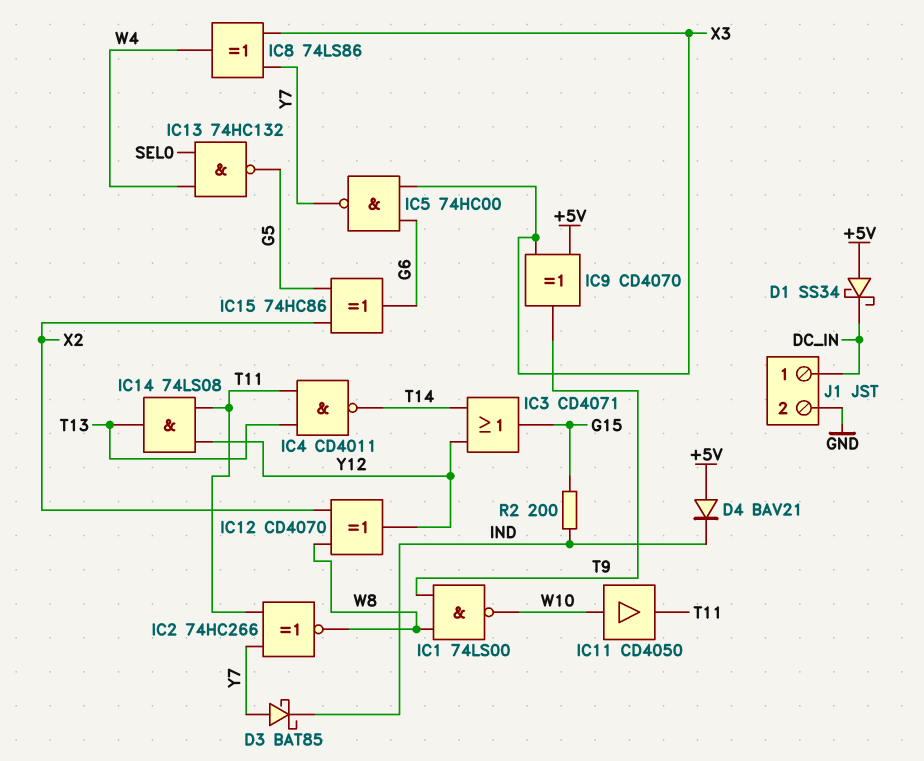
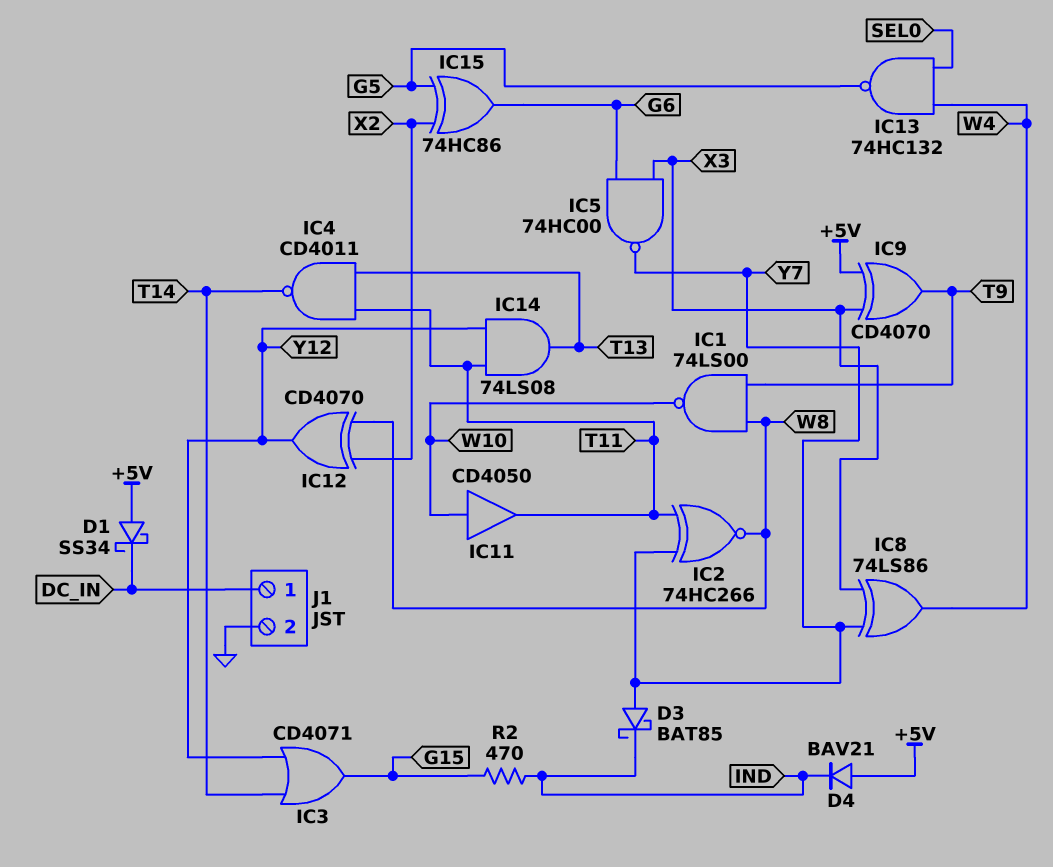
R2: 200 (G15, IND) -> 470 (G15, IND)

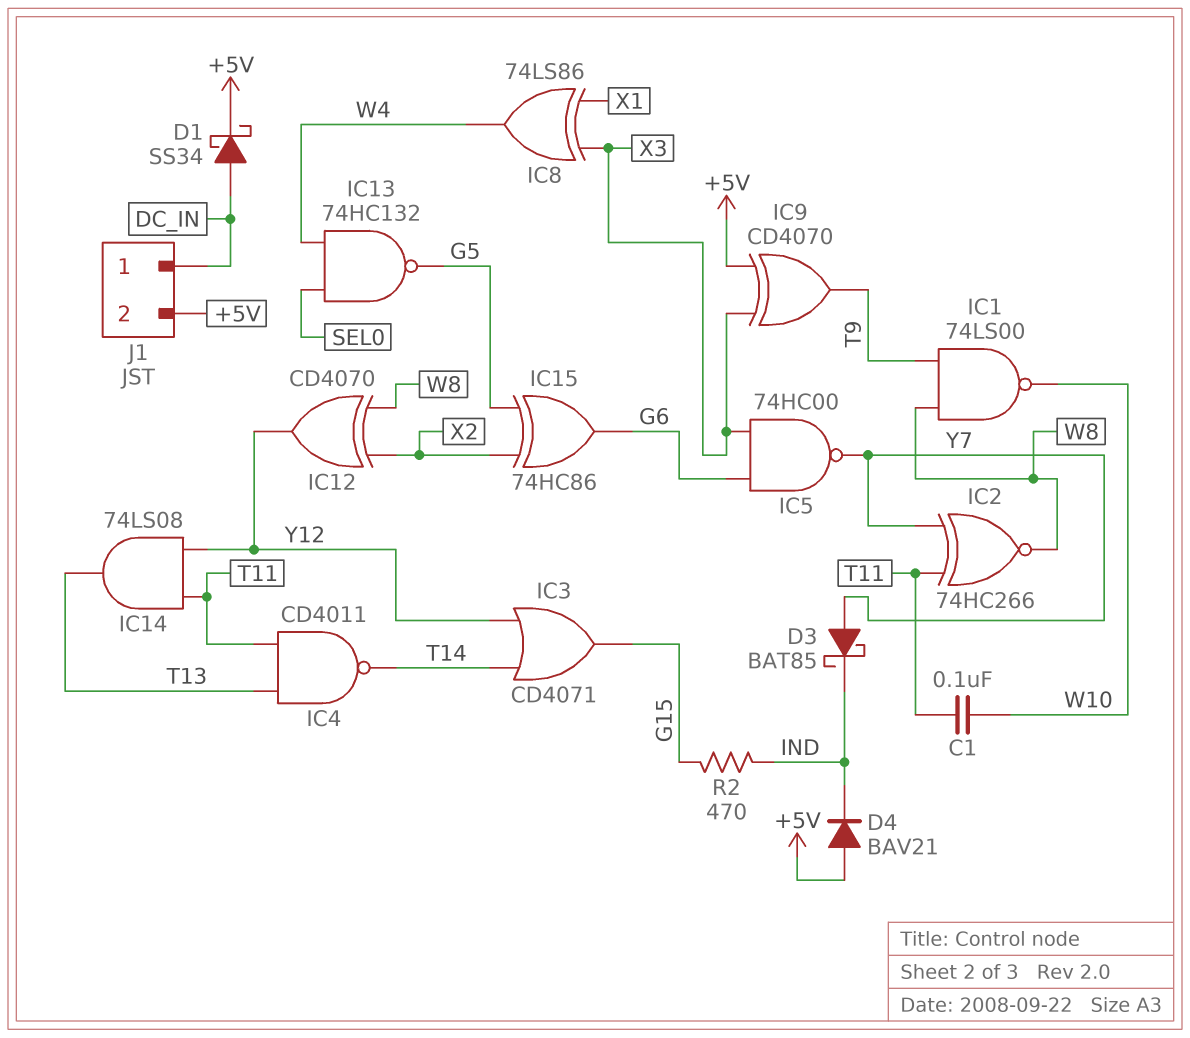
C1: none -> 100nF (T11, W10)
D1: schottky SS34 (A +5V, K DC_IN) -> schottky SS34 (A DC_IN, K +5V)
IC8: XOR 74LS86 (in X3, in Y7, out W4) -> XOR 74LS86 (in X1, in X3, out W4)
IC11: buffer CD4050 (in W10, out T11) -> none
J1 pin 2: GND -> +5V

